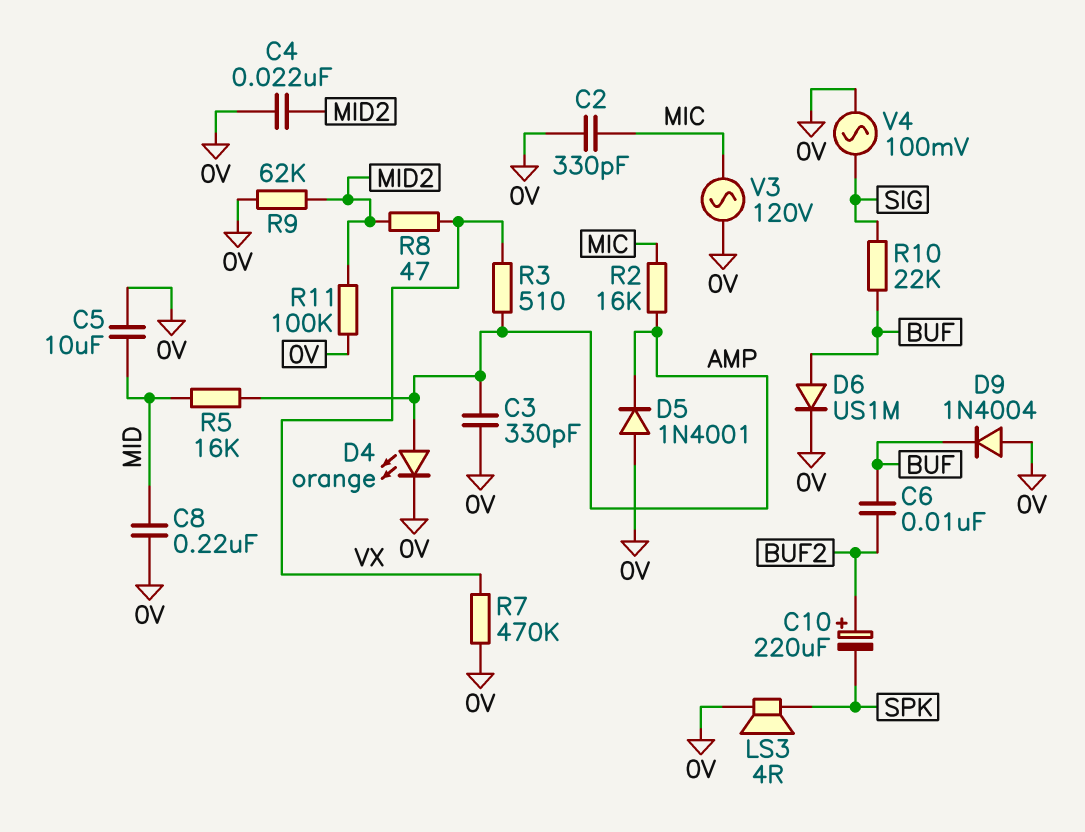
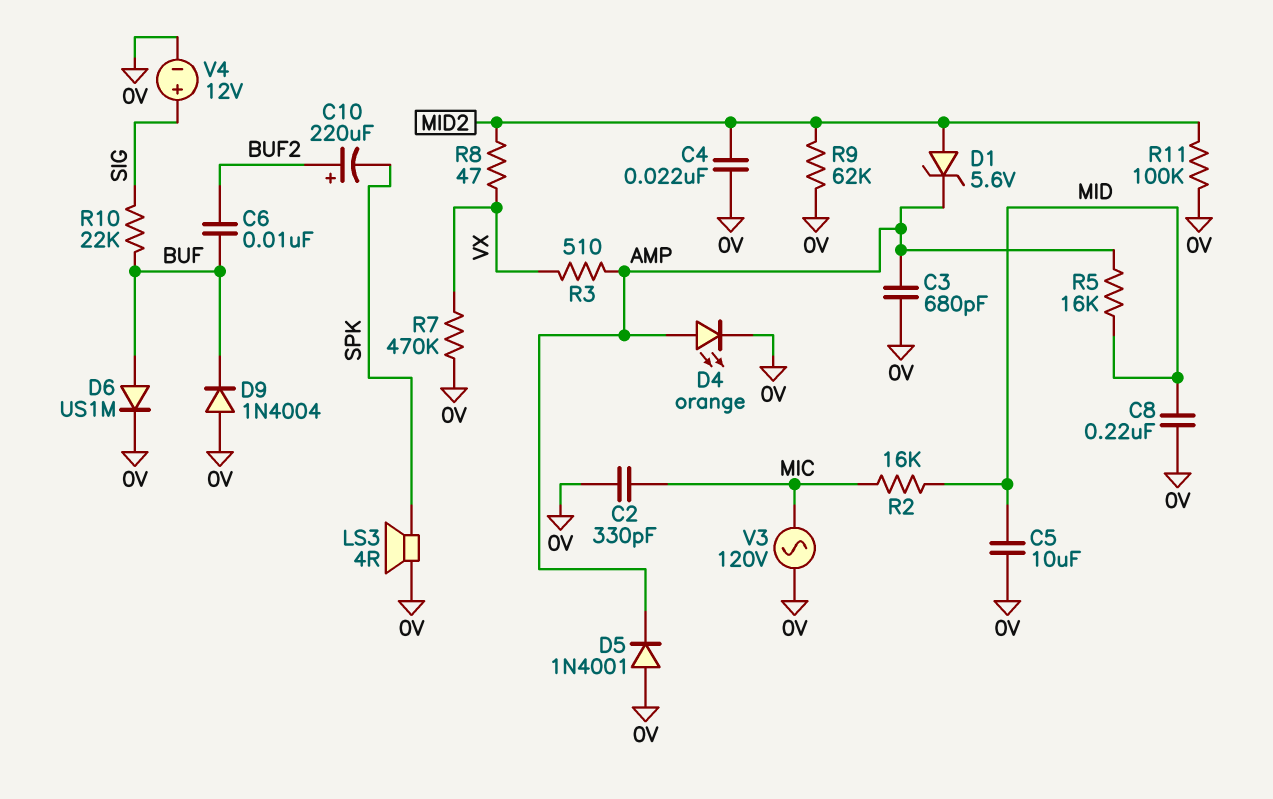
C3: 330pF (0V, AMP) -> 680pF (0V, AMP)
D1: none -> zener 5.6V (A MID2, K AMP)
R2: 16k (AMP, MIC) -> 16k (MIC, MID)
V4: AC 100mV (0V, SIG) -> 12V (plus SIG, minus 0V)

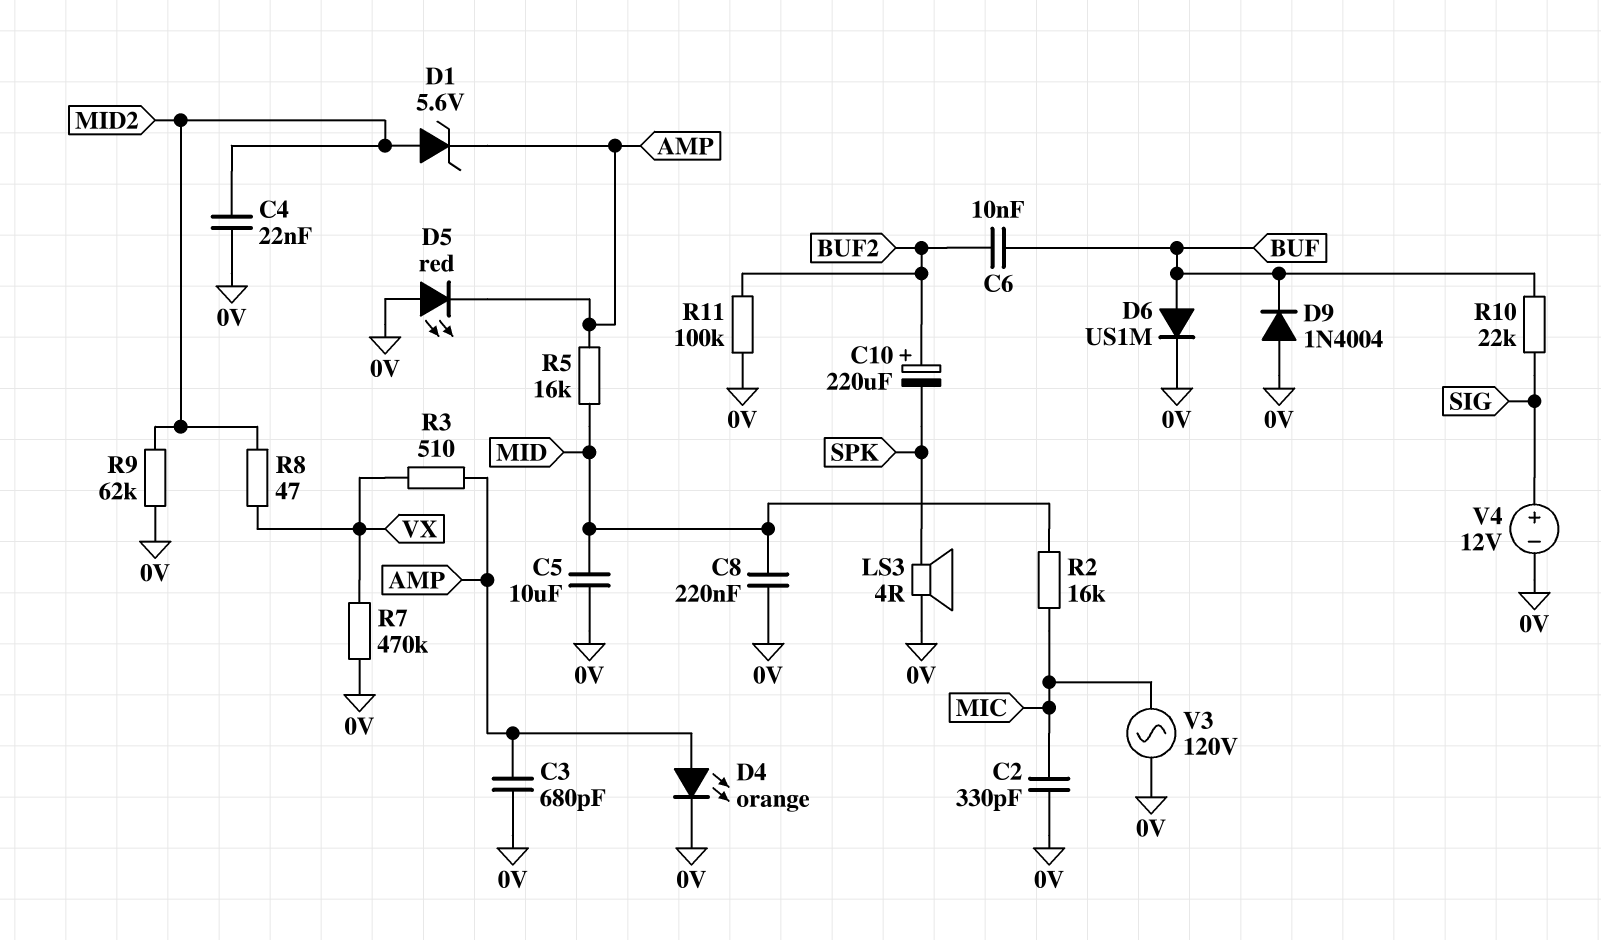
D5: diode 1N4001 (A 0V, K AMP) -> LED red (A 0V, K AMP)
R11: 100k (0V, MID2) -> 100k (0V, BUF2)

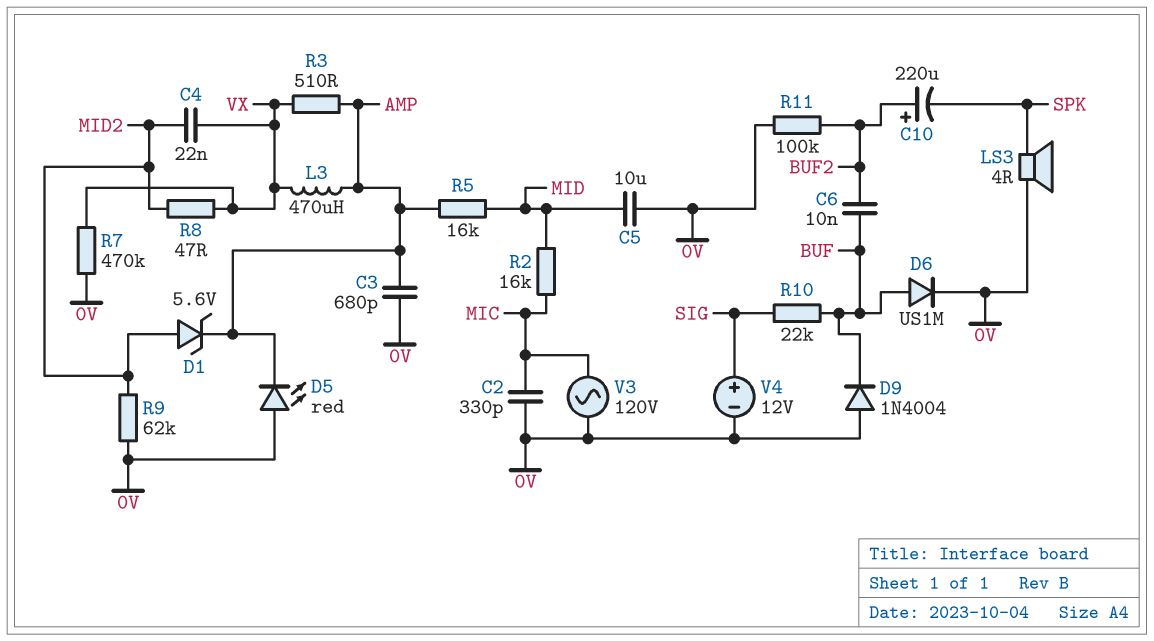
C4: 22nF (0V, MID2) -> 22nF (MID2, VX)
C8: 220nF (0V, MID) -> none
D4: LED orange (A AMP, K 0V) -> none
L3: none -> 470uH (AMP, VX)

